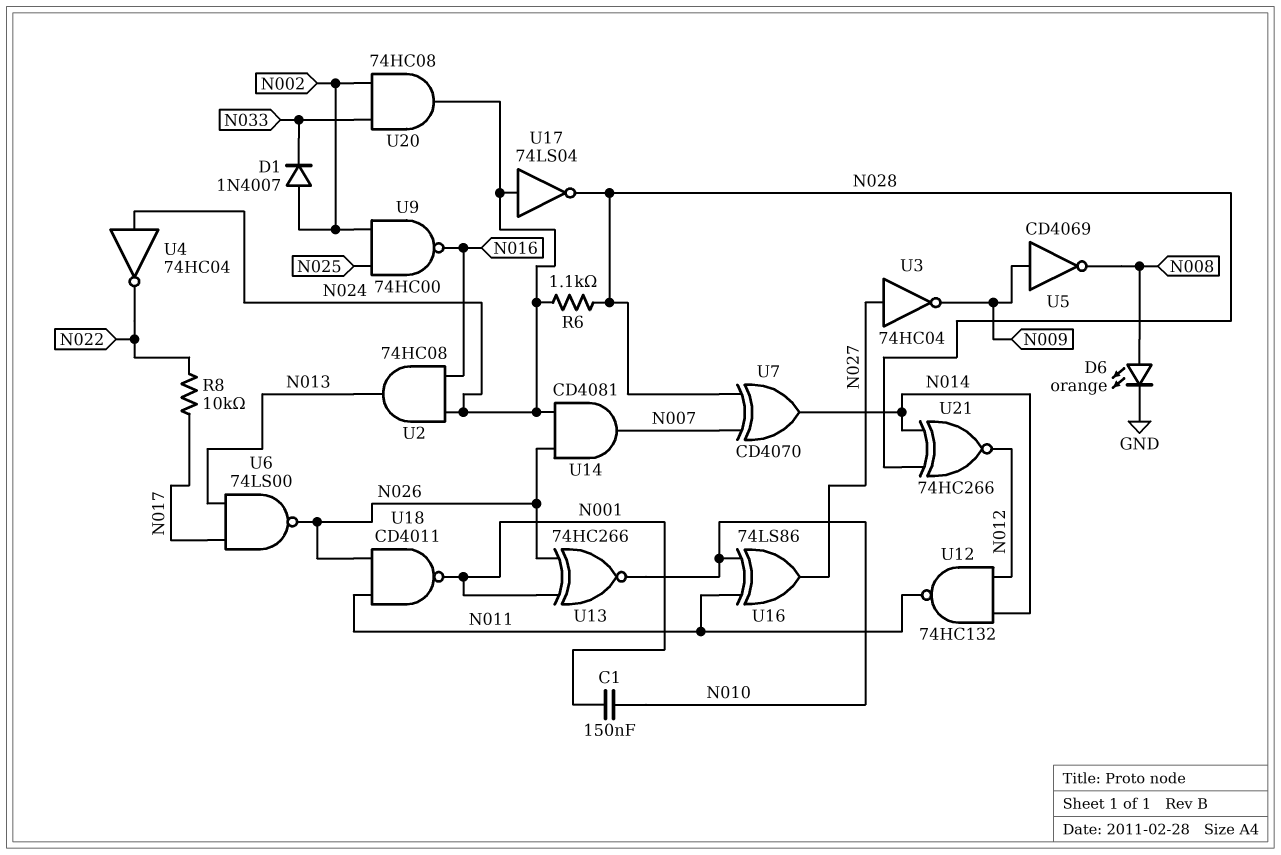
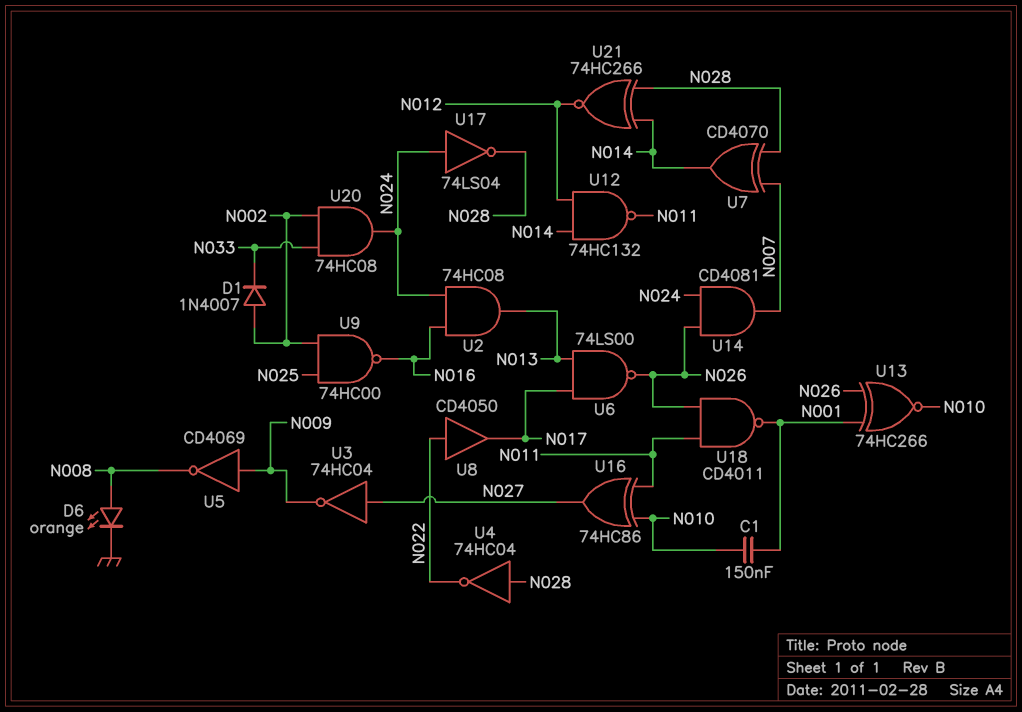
R6: 1.1k (N024, N028) -> none
R8: 10k (N017, N022) -> none
U4: NOT 74HC04 (in N024, out N022) -> NOT 74HC04 (in N028, out N022)
U8: none -> buffer CD4050 (in N022, out N017)
U16: XOR 74LS86 (in N010, in N011, out N027) -> XOR 74HC86 (in N010, in N011, out N027)

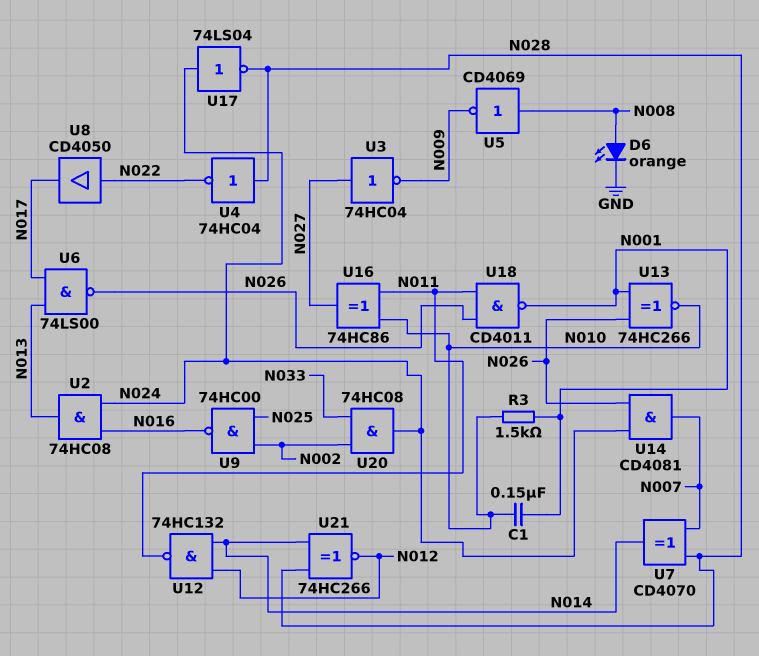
D1: diode 1N4007 (A N002, K N033) -> none
R3: none -> 1.5k (N001, N010)
U5: NOT CD4069 (in N009, out N008) -> NOT CD4069 (in N008, out N009)

